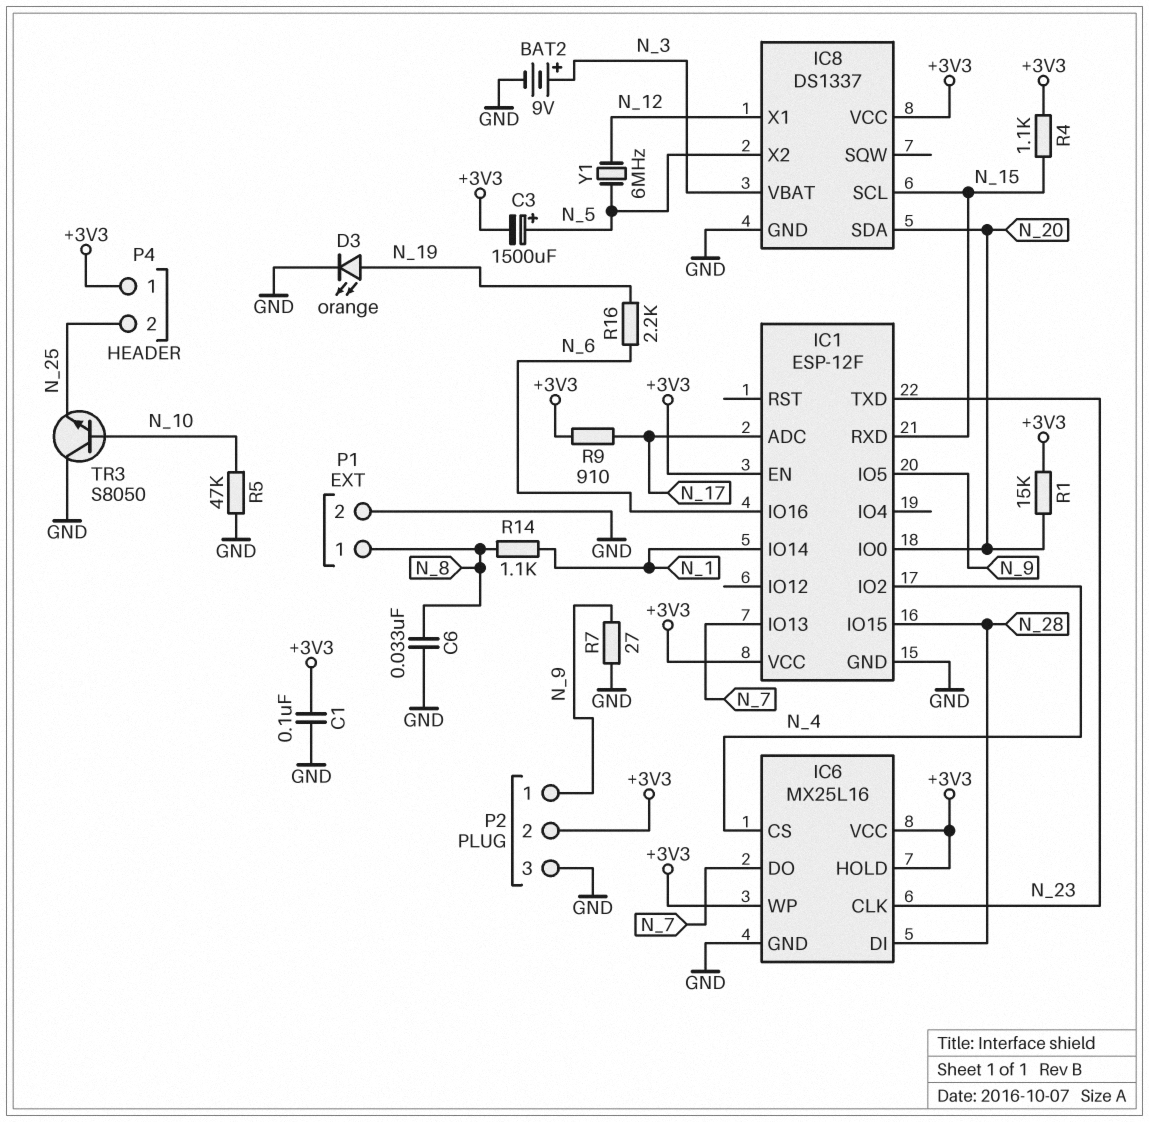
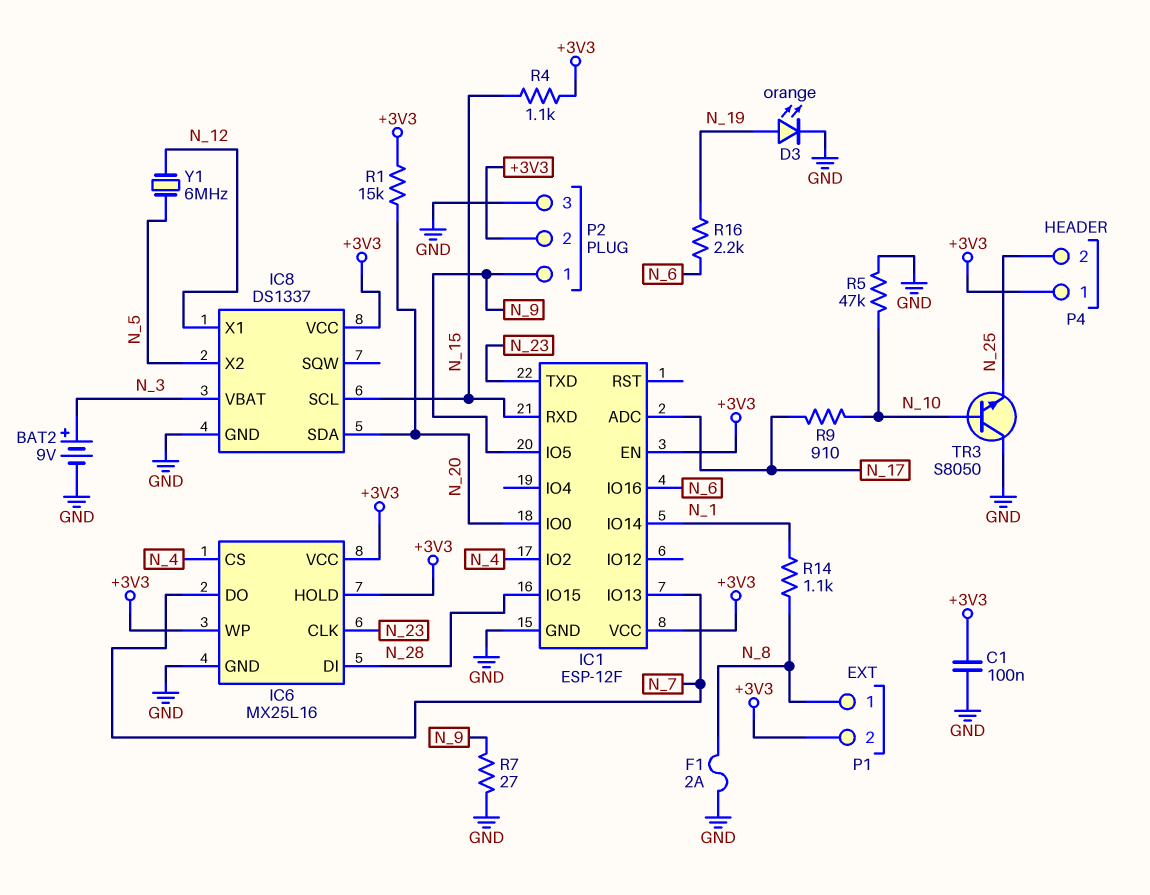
C3: 1500uF (plus N_5, minus +3V3) -> none
C6: 33nF (GND, N_8) -> none
F1: none -> 2A (GND, N_8)
P1 pin 2: GND -> +3V3
R9: 910 (+3V3, N_17) -> 910 (N_10, N_17)

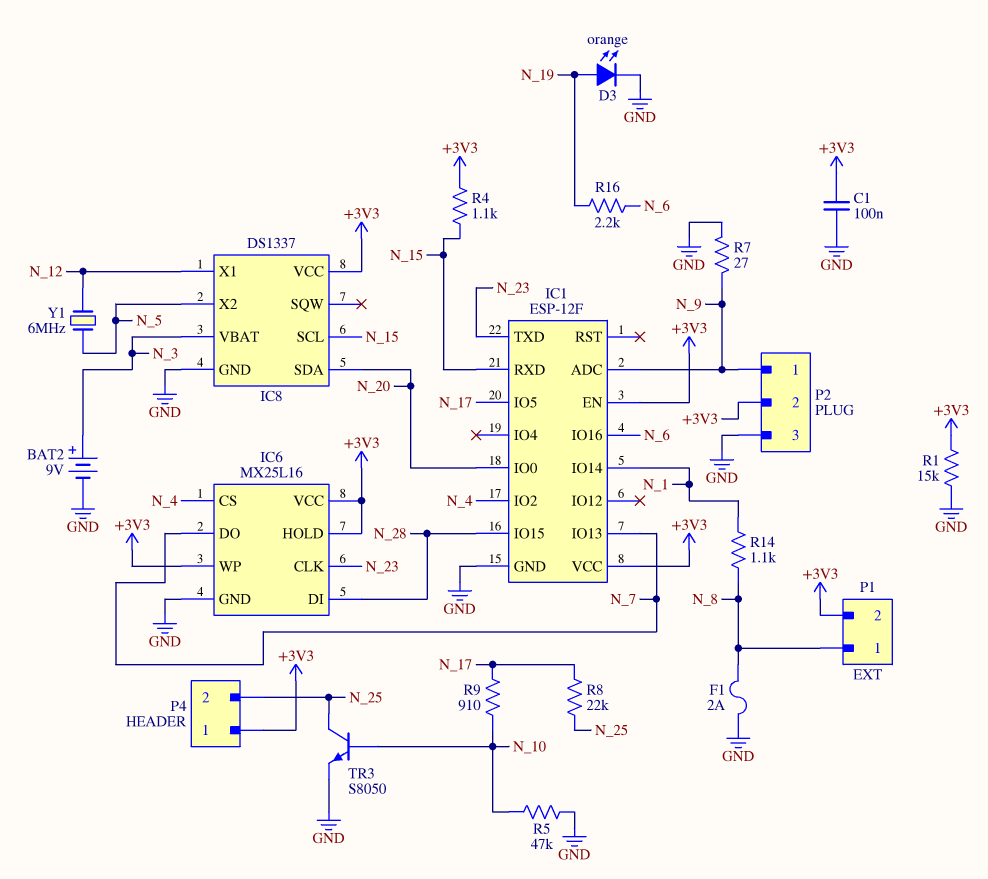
IC1 pin ADC: N_17 -> N_9
IC1 pin IO5: N_9 -> N_17
R1: 15k (+3V3, N_20) -> 15k (+3V3, GND)
R8: none -> 22k (N_17, N_25)
TR3: NPN S8050 (B N_10, C GND, E N_25) -> NPN S8050 (B N_10, C N_25, E GND)

